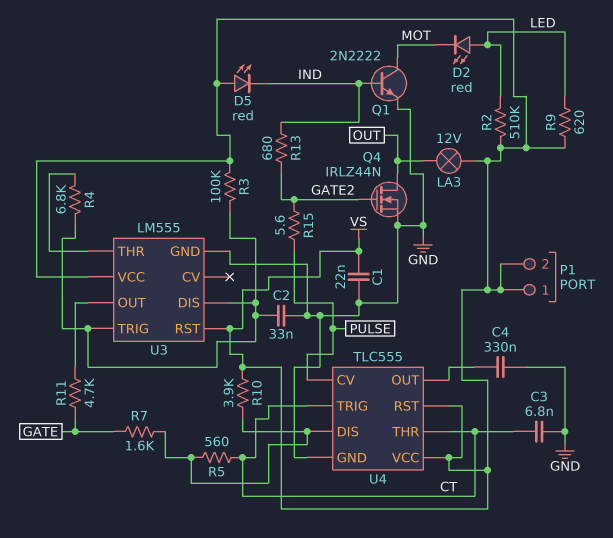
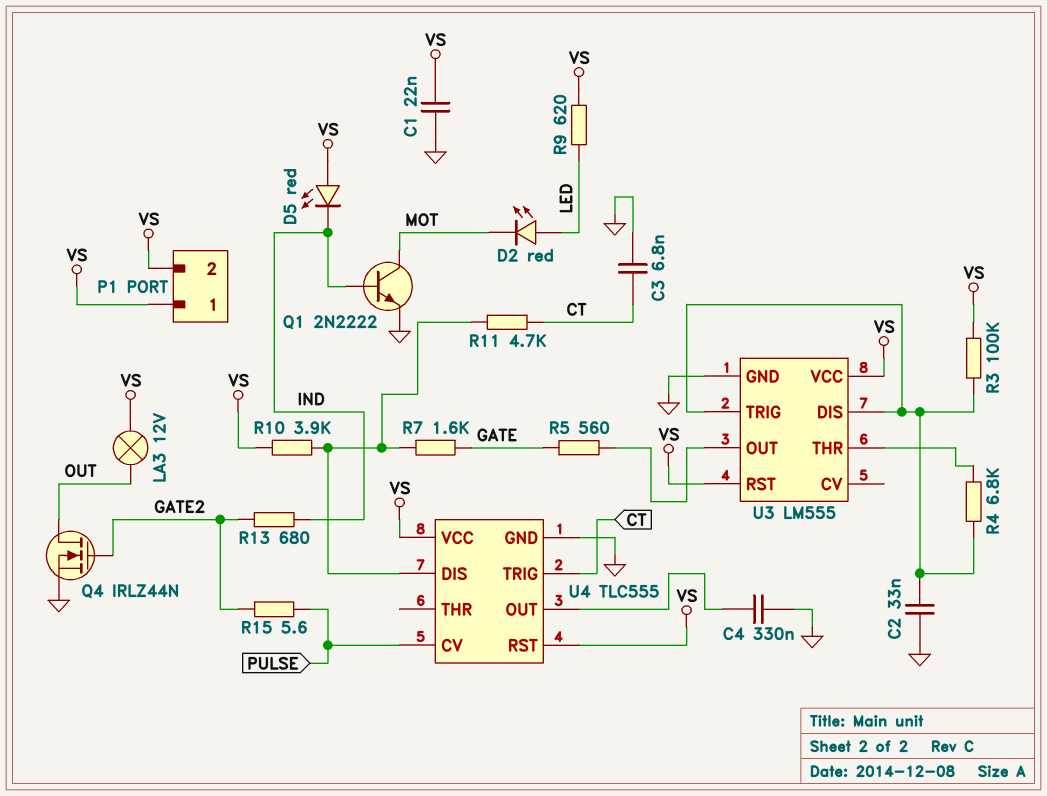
R2: 510k (LED, VS) -> none
R5: 560 (CT, U4/DIS) -> 560 (GATE, U3/OUT)
R11: 4.7k (GATE, U3/OUT) -> 4.7k (CT, U4/DIS)
U4 pin THR: CT -> none

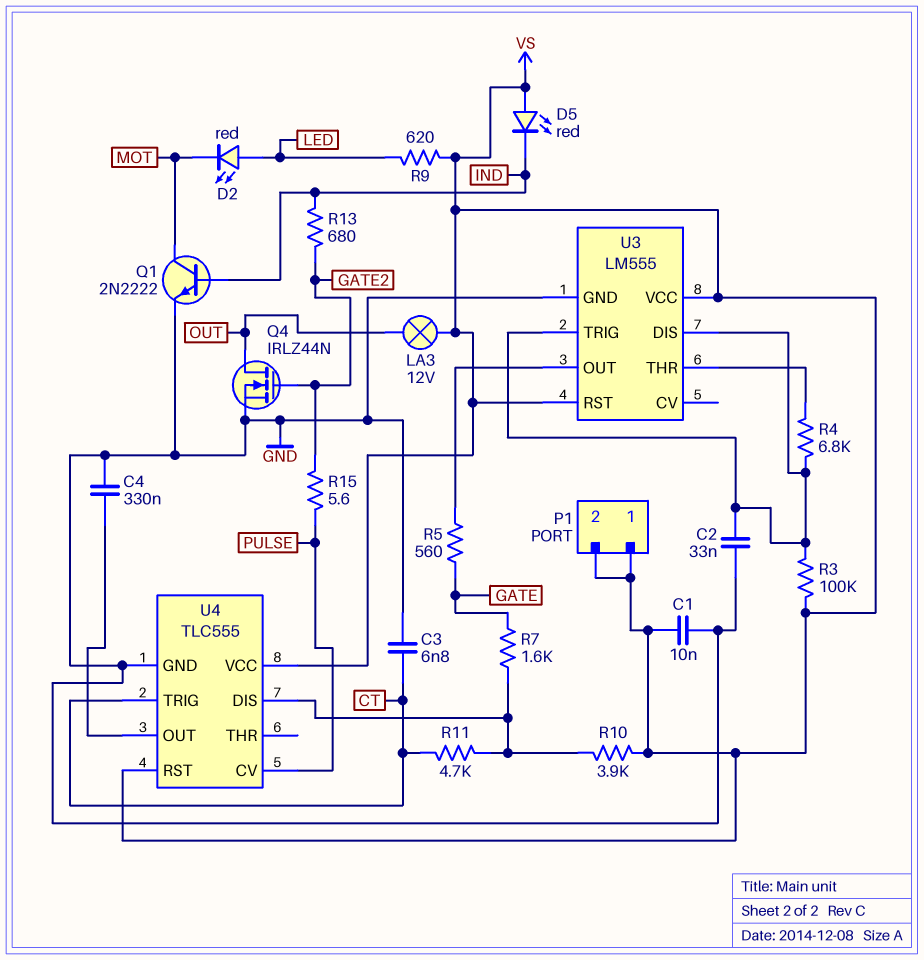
C1: 22nF (GND, VS) -> 10nF (GND, VS)

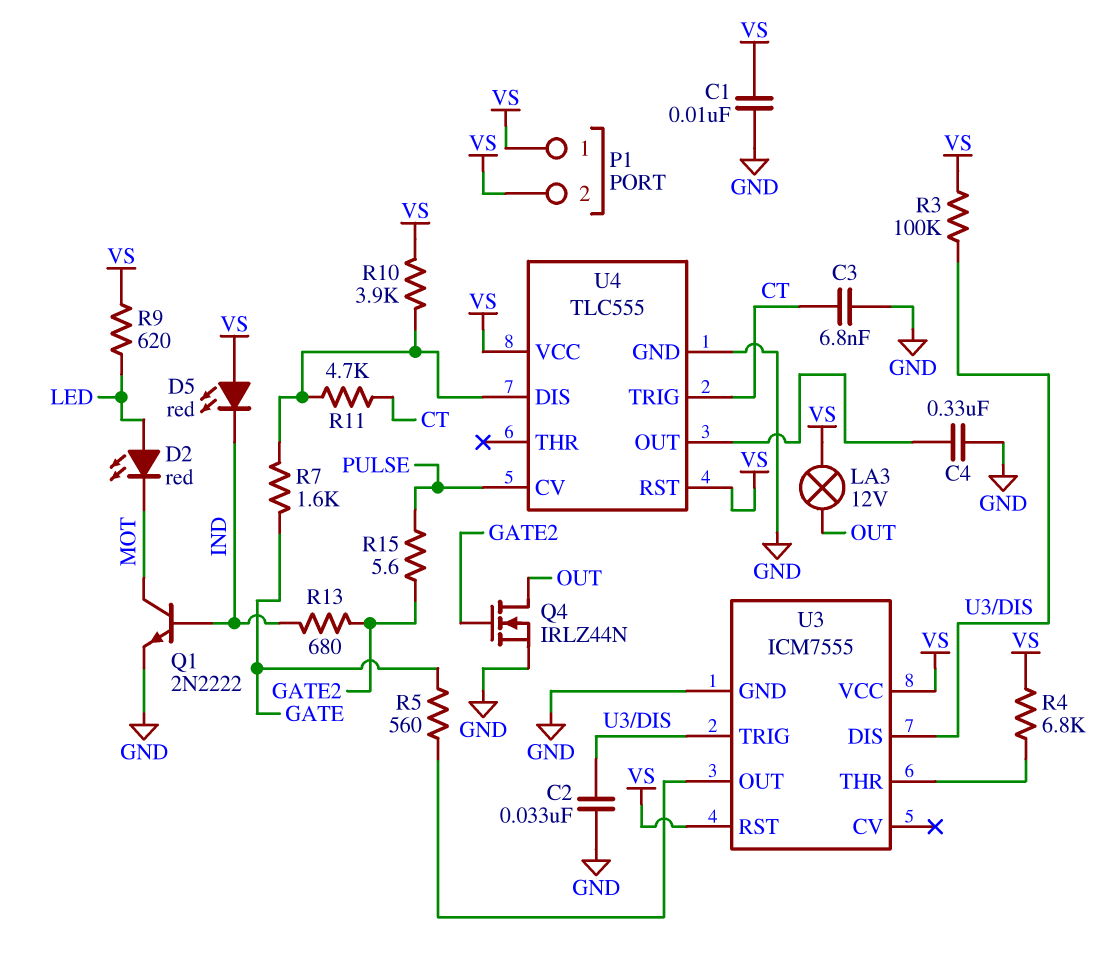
R4: 6.8k (U3/DIS, U3/THR) -> 6.8k (U3/THR, VS)
U3: LM555 -> ICM7555

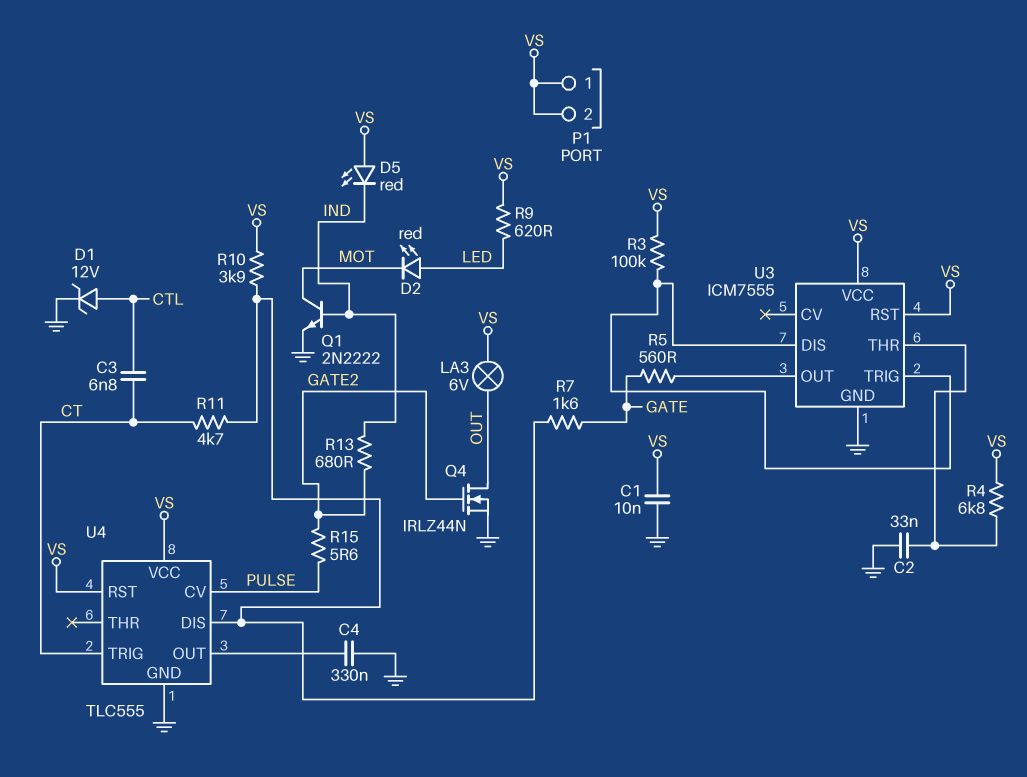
C2: 33nF (GND, U3/DIS) -> 33nF (GND, U3/THR)
C3: 6.8nF (CT, GND) -> 6.8nF (CT, CTL)
D1: none -> zener 12V (A CTL, K GND)
LA3: lamp 12V (OUT, VS) -> lamp 6V (OUT, VS)

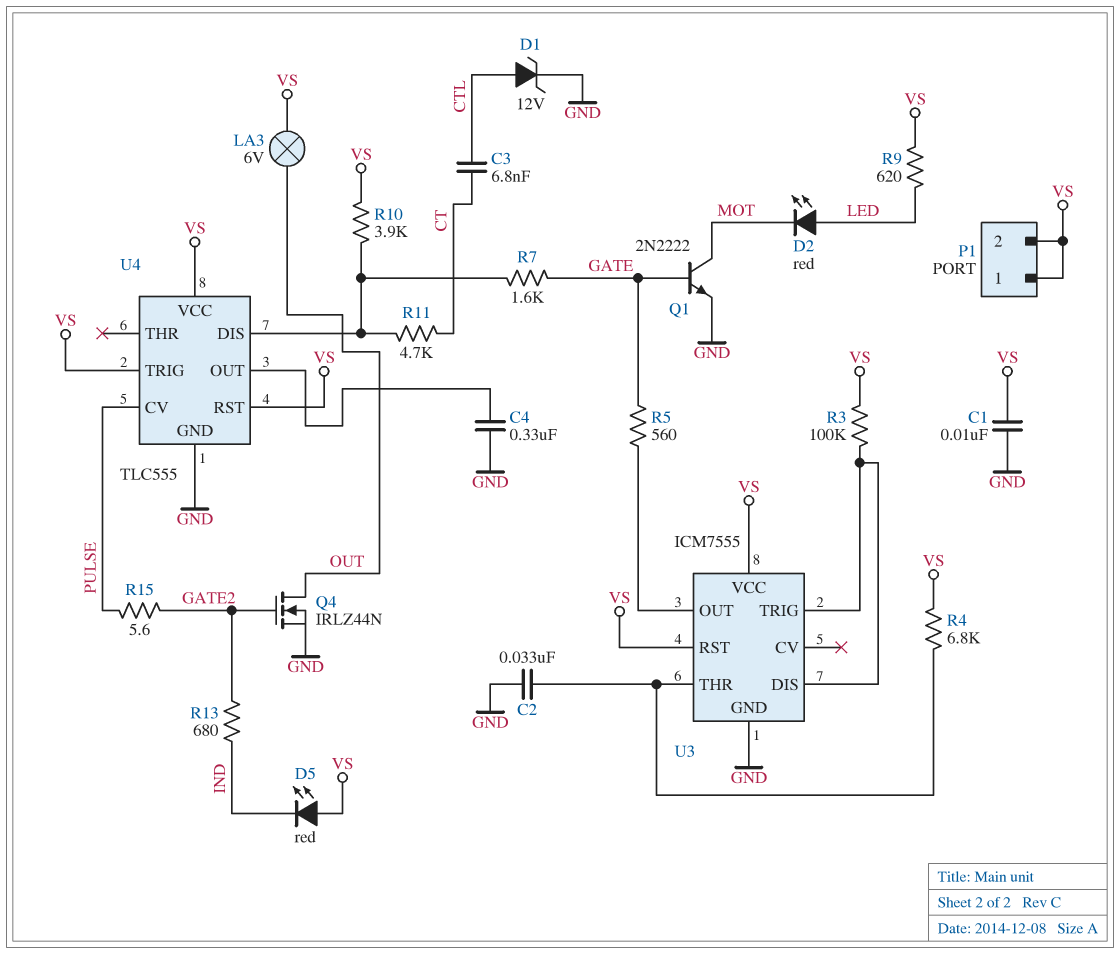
Q1: NPN 2N2222 (B IND, C MOT, E GND) -> NPN 2N2222 (B GATE, C MOT, E GND)
U4 pin TRIG: CT -> VS

